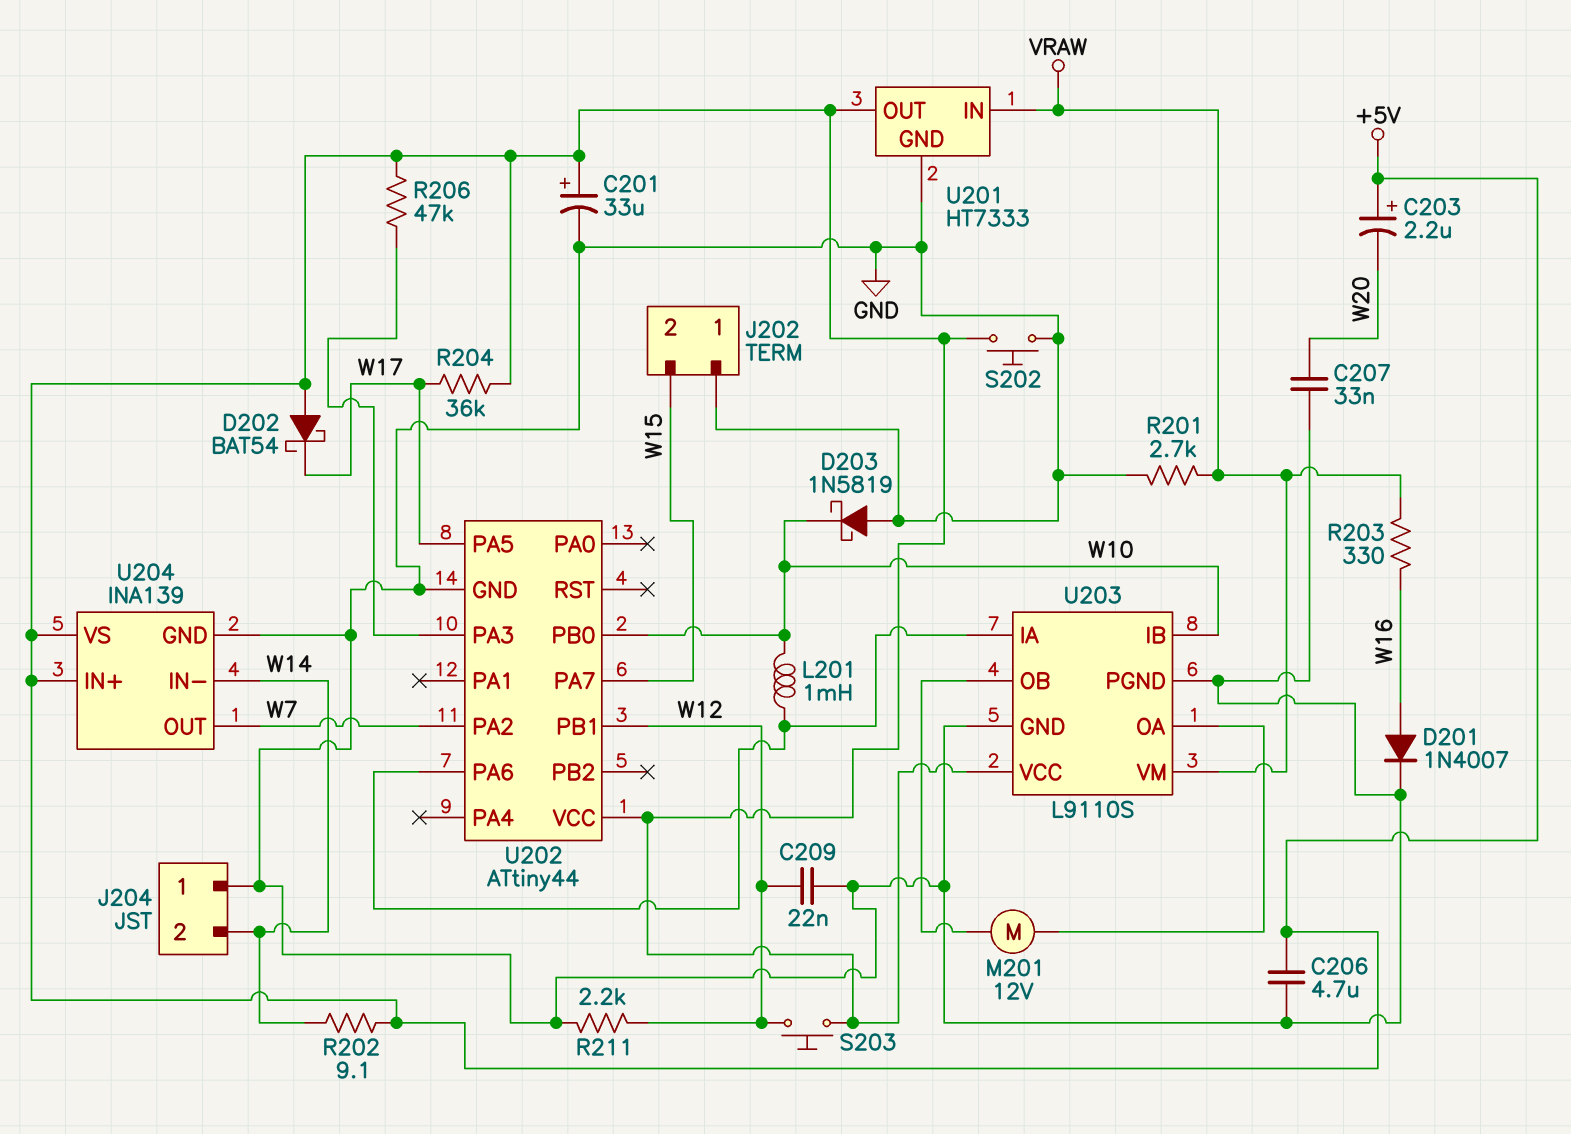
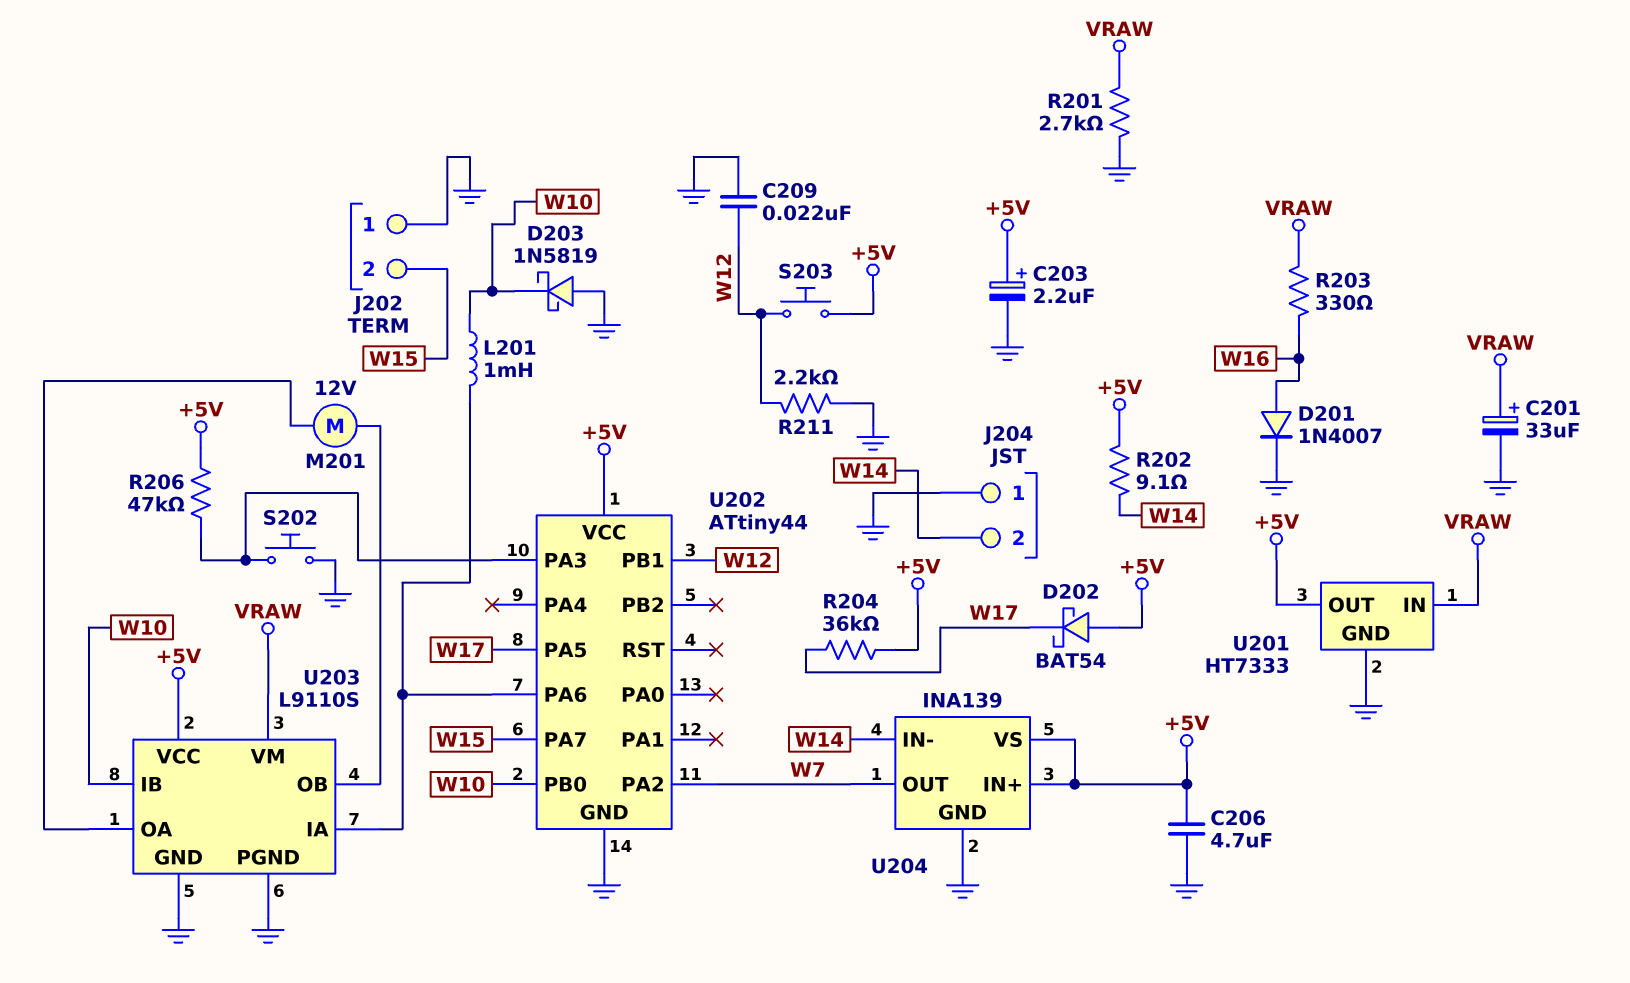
C201: 33uF (plus +5V, minus GND) -> 33uF (plus VRAW, minus GND)
C203: 2.2uF (plus +5V, minus W20) -> 2.2uF (plus +5V, minus GND)
C207: 33nF (GND, W20) -> none
S202: button (+5V, GND) -> button (GND, U202/PA3)

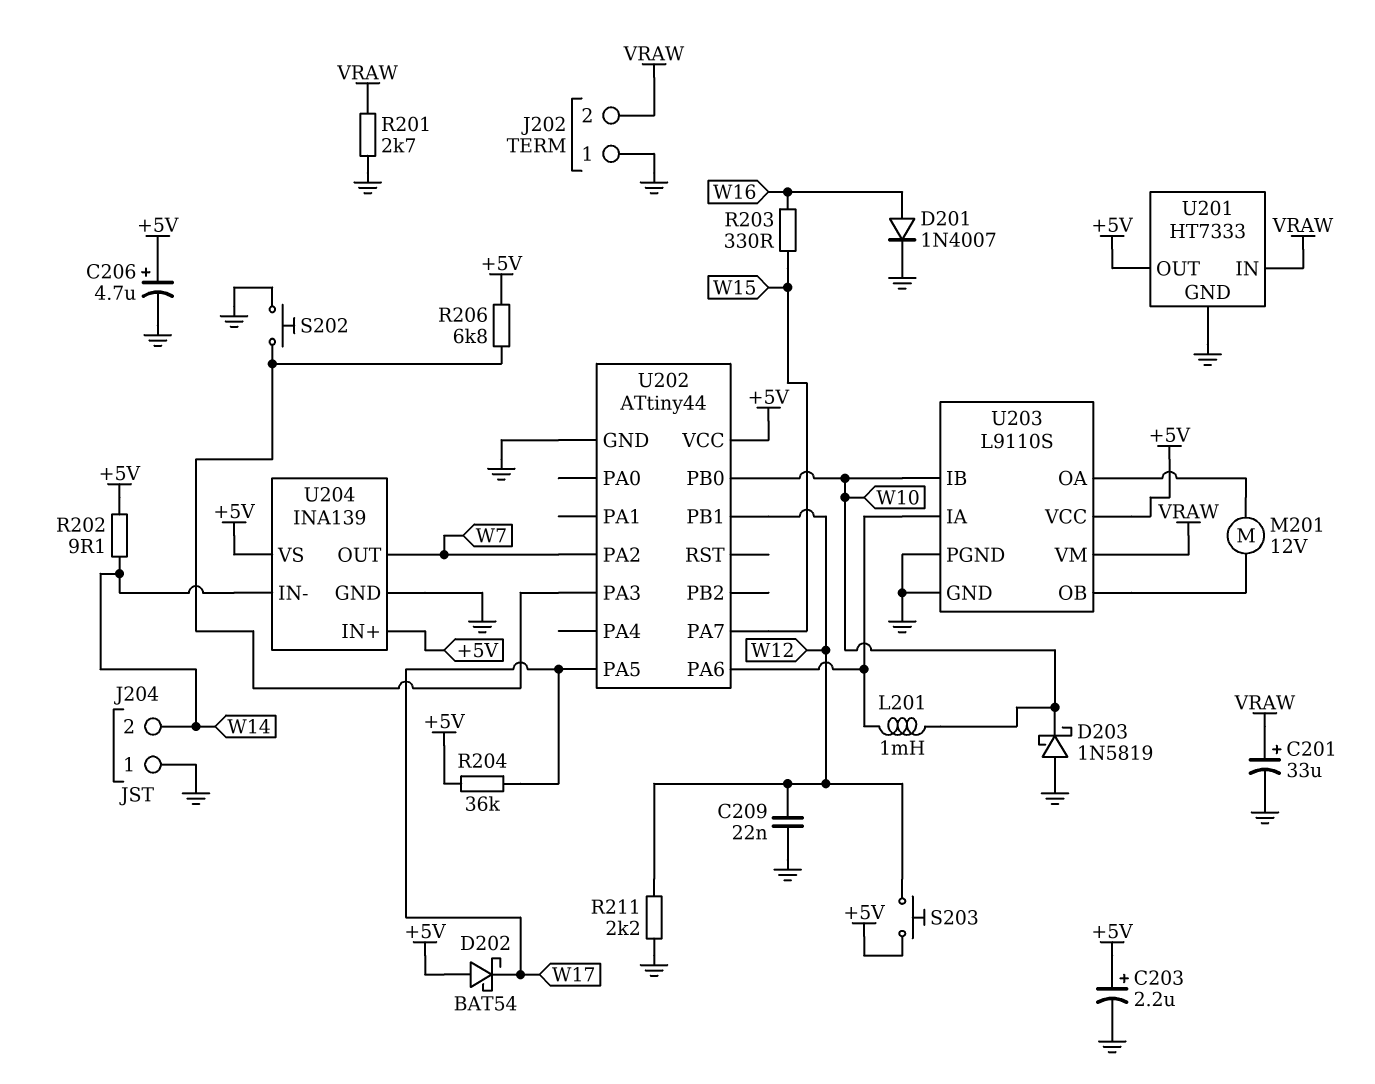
C206: 4.7uF (+5V, GND) -> 4.7uF (plus +5V, minus GND)
J202 pin 2: W15 -> VRAW
R203: 330 (VRAW, W16) -> 330 (W15, W16)
R206: 47k (+5V, U202/PA3) -> 6.8k (+5V, U202/PA3)

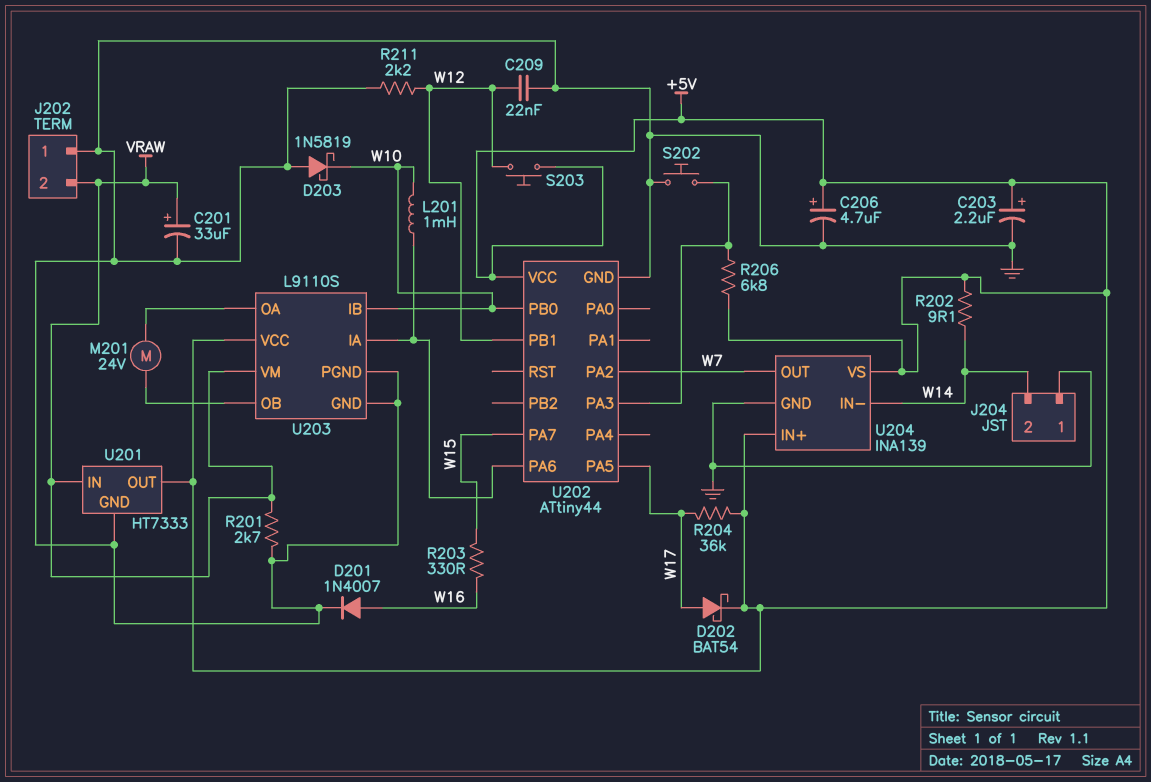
D202: schottky BAT54 (A +5V, K W17) -> schottky BAT54 (A W17, K +5V)
M201: motor 12V (U203/OA, U203/OB) -> motor 24V (U203/OA, U203/OB)

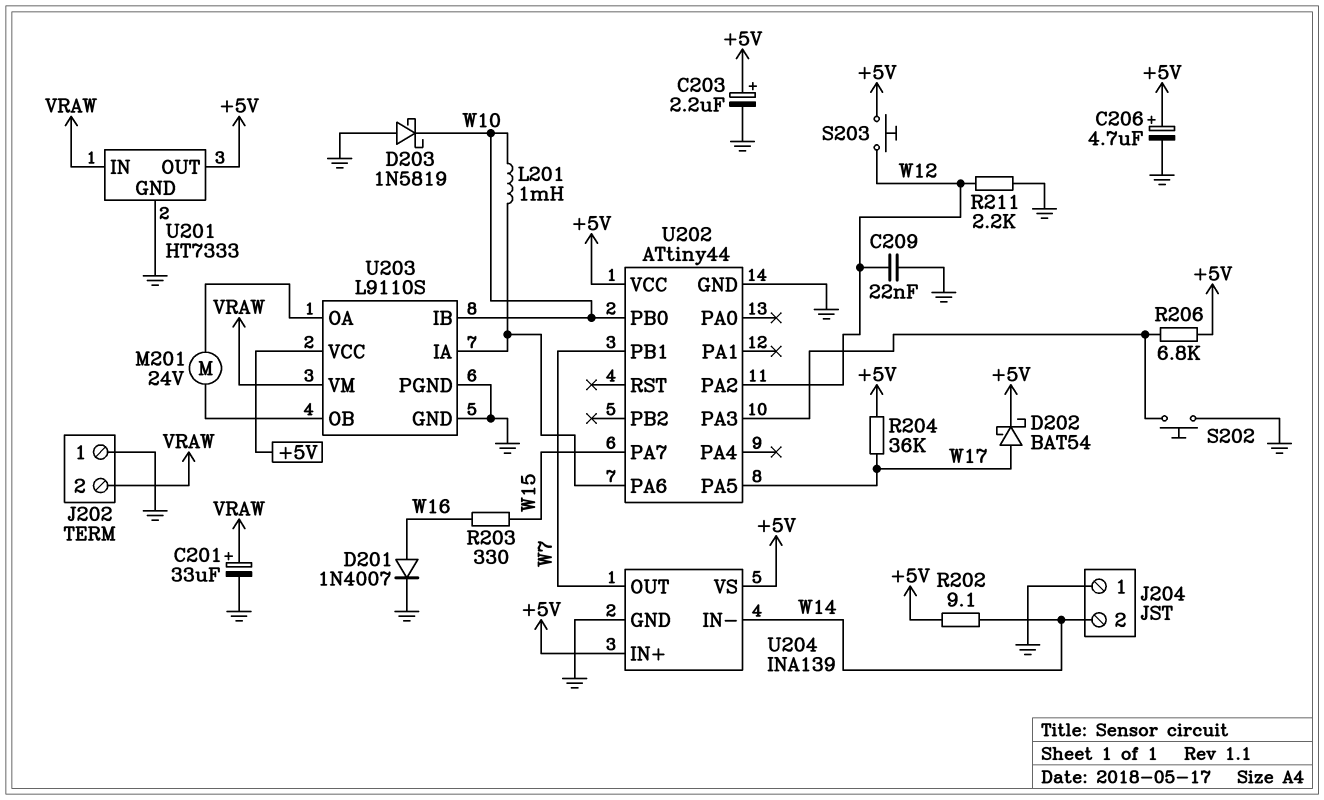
R201: 2.7k (GND, VRAW) -> none
U202 pin PA2: W7 -> W12
U202 pin PB1: W12 -> W7

